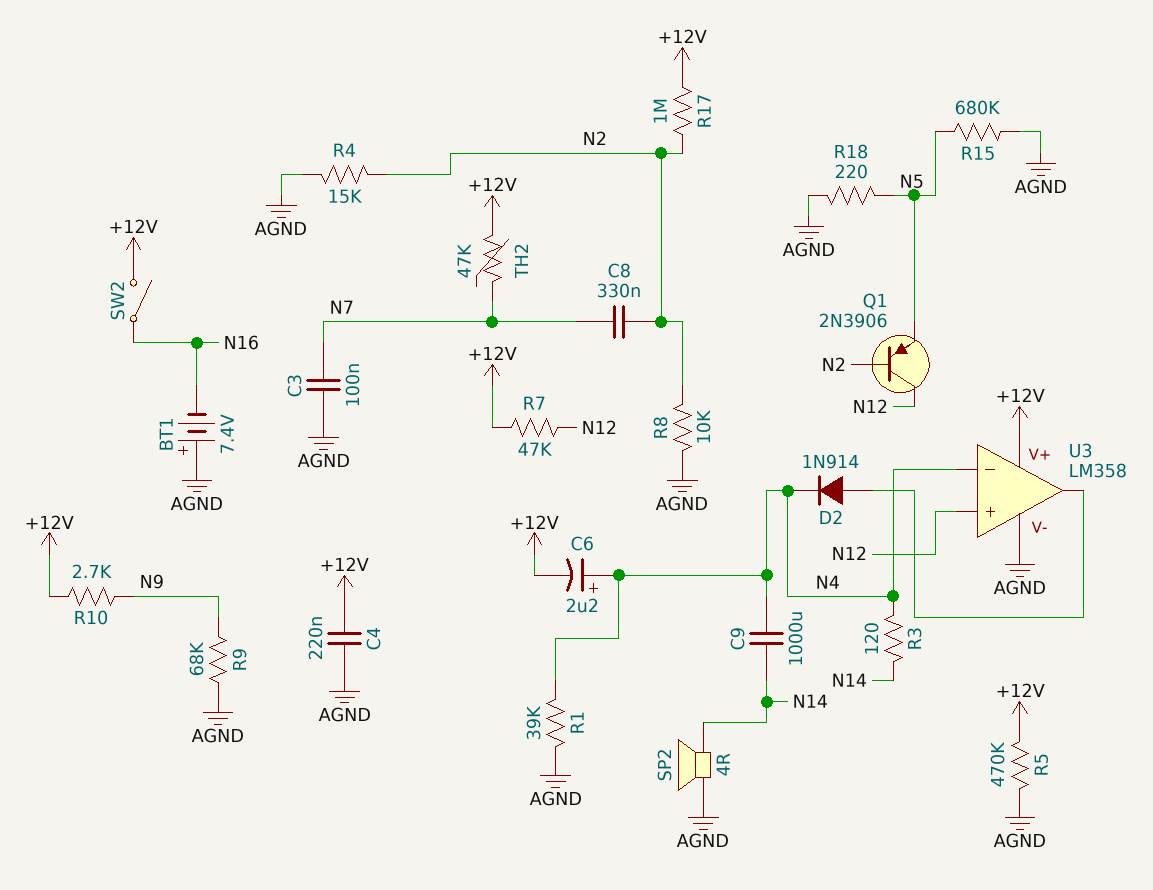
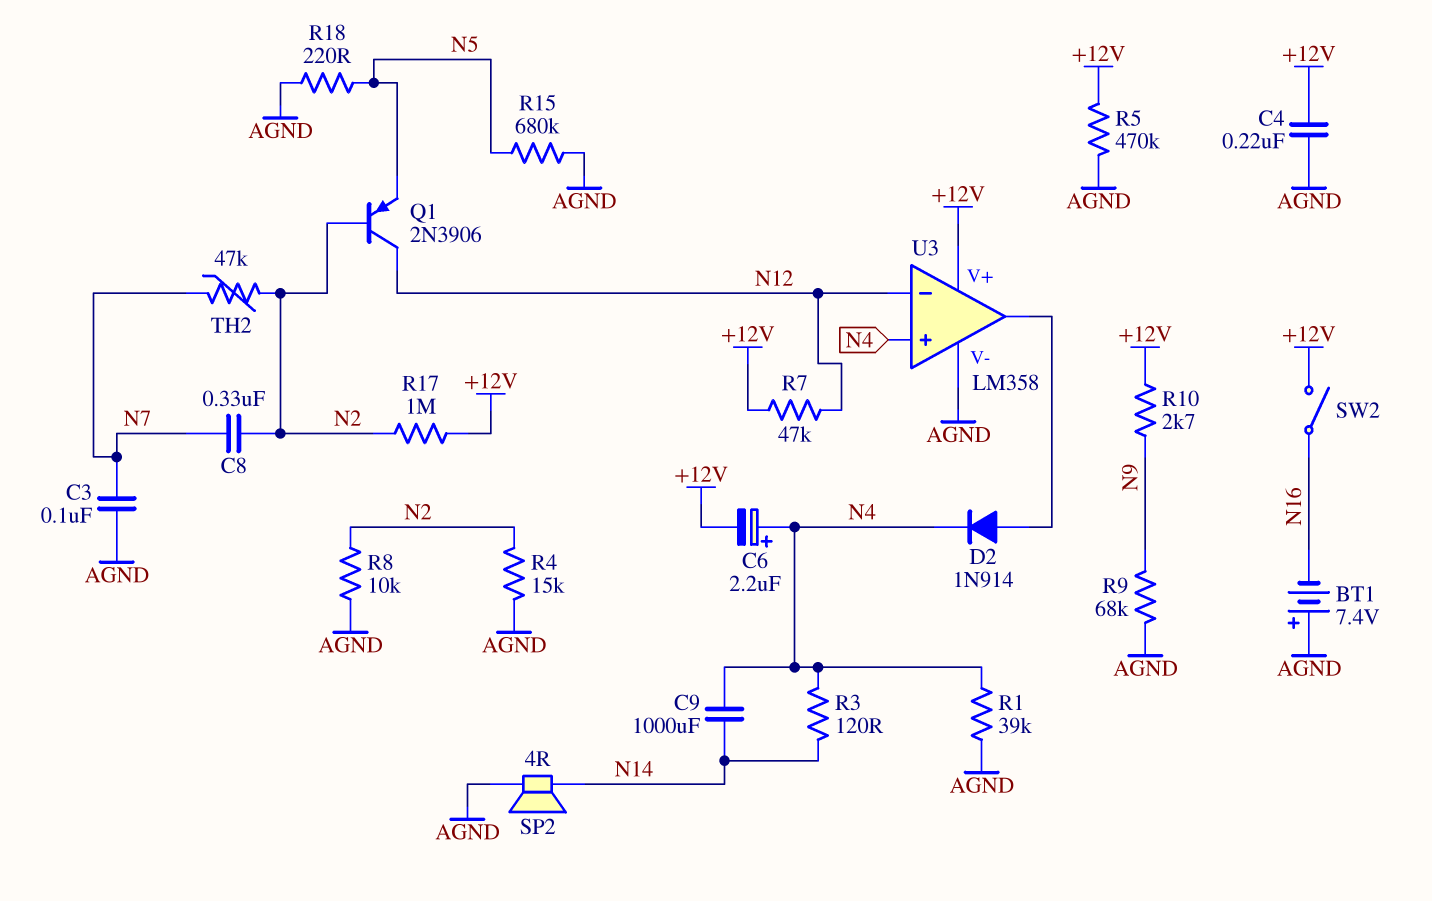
TH2: 47k (+12V, N7) -> 47k (N2, N7)
U3 pin in+: N12 -> N4
U3 pin in-: N4 -> N12

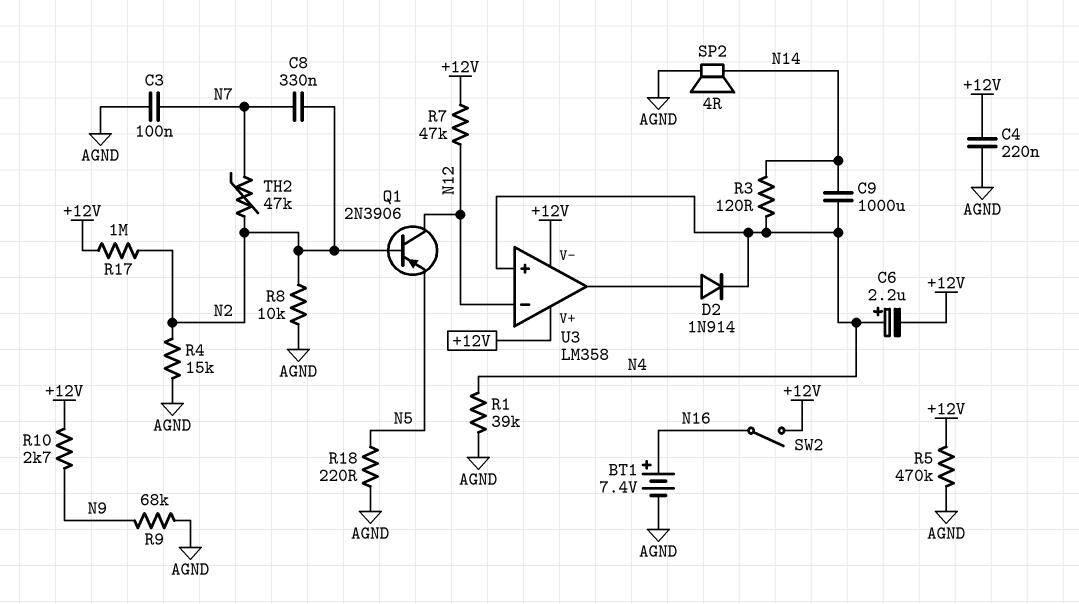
BT1: 7.4V (plus AGND, minus N16) -> 7.4V (plus N16, minus AGND)
R15: 680k (AGND, N5) -> none
U3 pin V-: AGND -> +12V

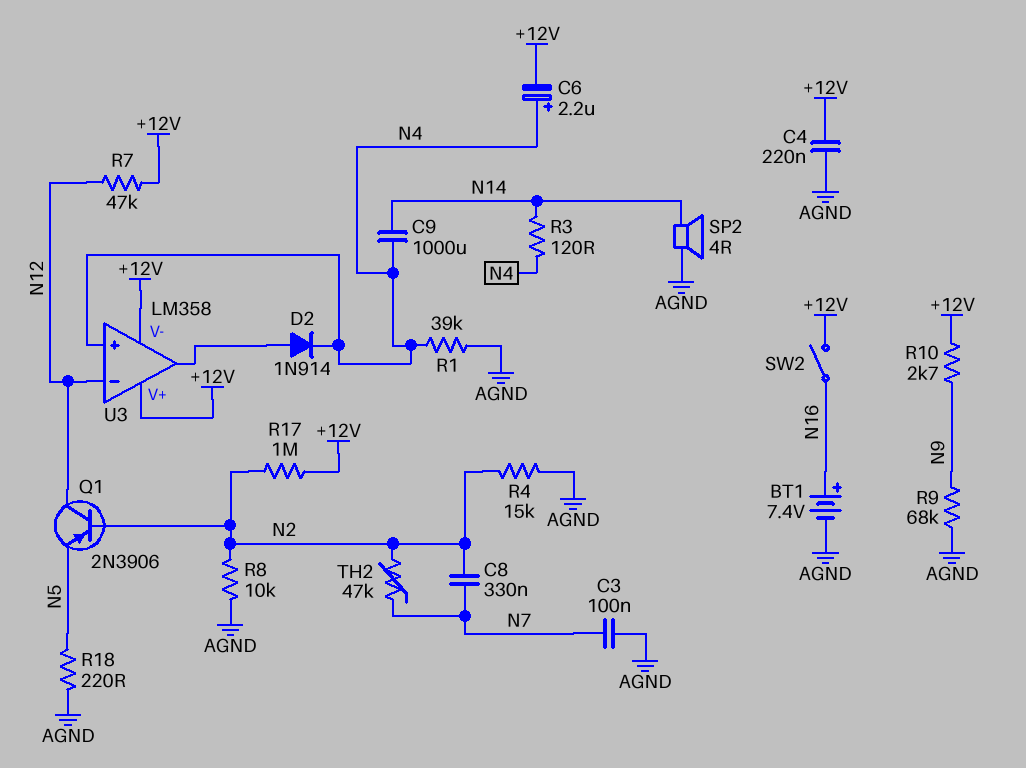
R5: 470k (+12V, AGND) -> none

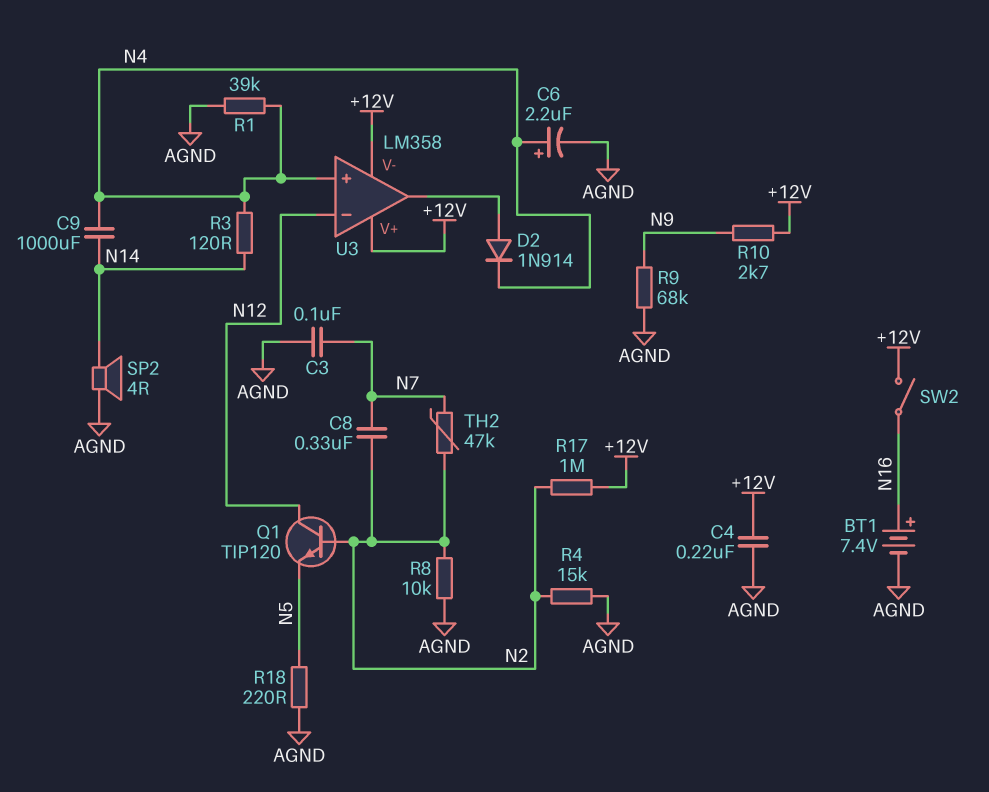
C6: 2.2uF (plus N4, minus +12V) -> 2.2uF (plus N4, minus AGND)
Q1: PNP 2N3906 (B N2, C N12, E N5) -> NPN TIP120 (B N2, C N12, E N5)
R7: 47k (+12V, N12) -> none

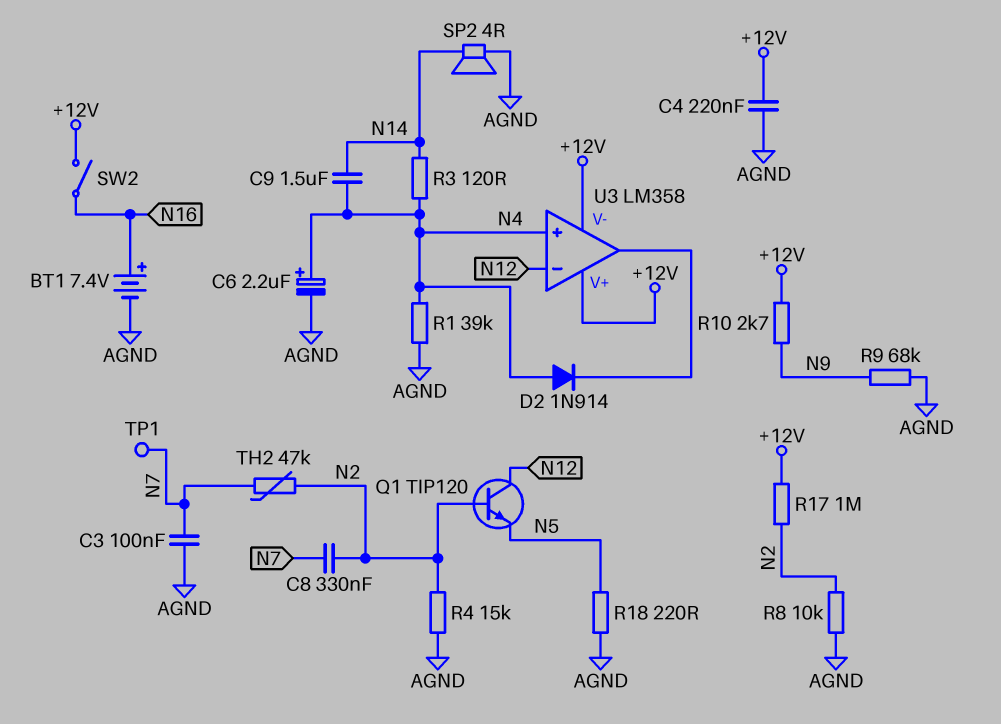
C9: 1000uF (N4, N14) -> 1.5uF (N4, N14)
D2: diode 1N914 (A U3/out, K N4) -> diode 1N914 (A N4, K U3/out)
TP1: none -> test point (N7)

